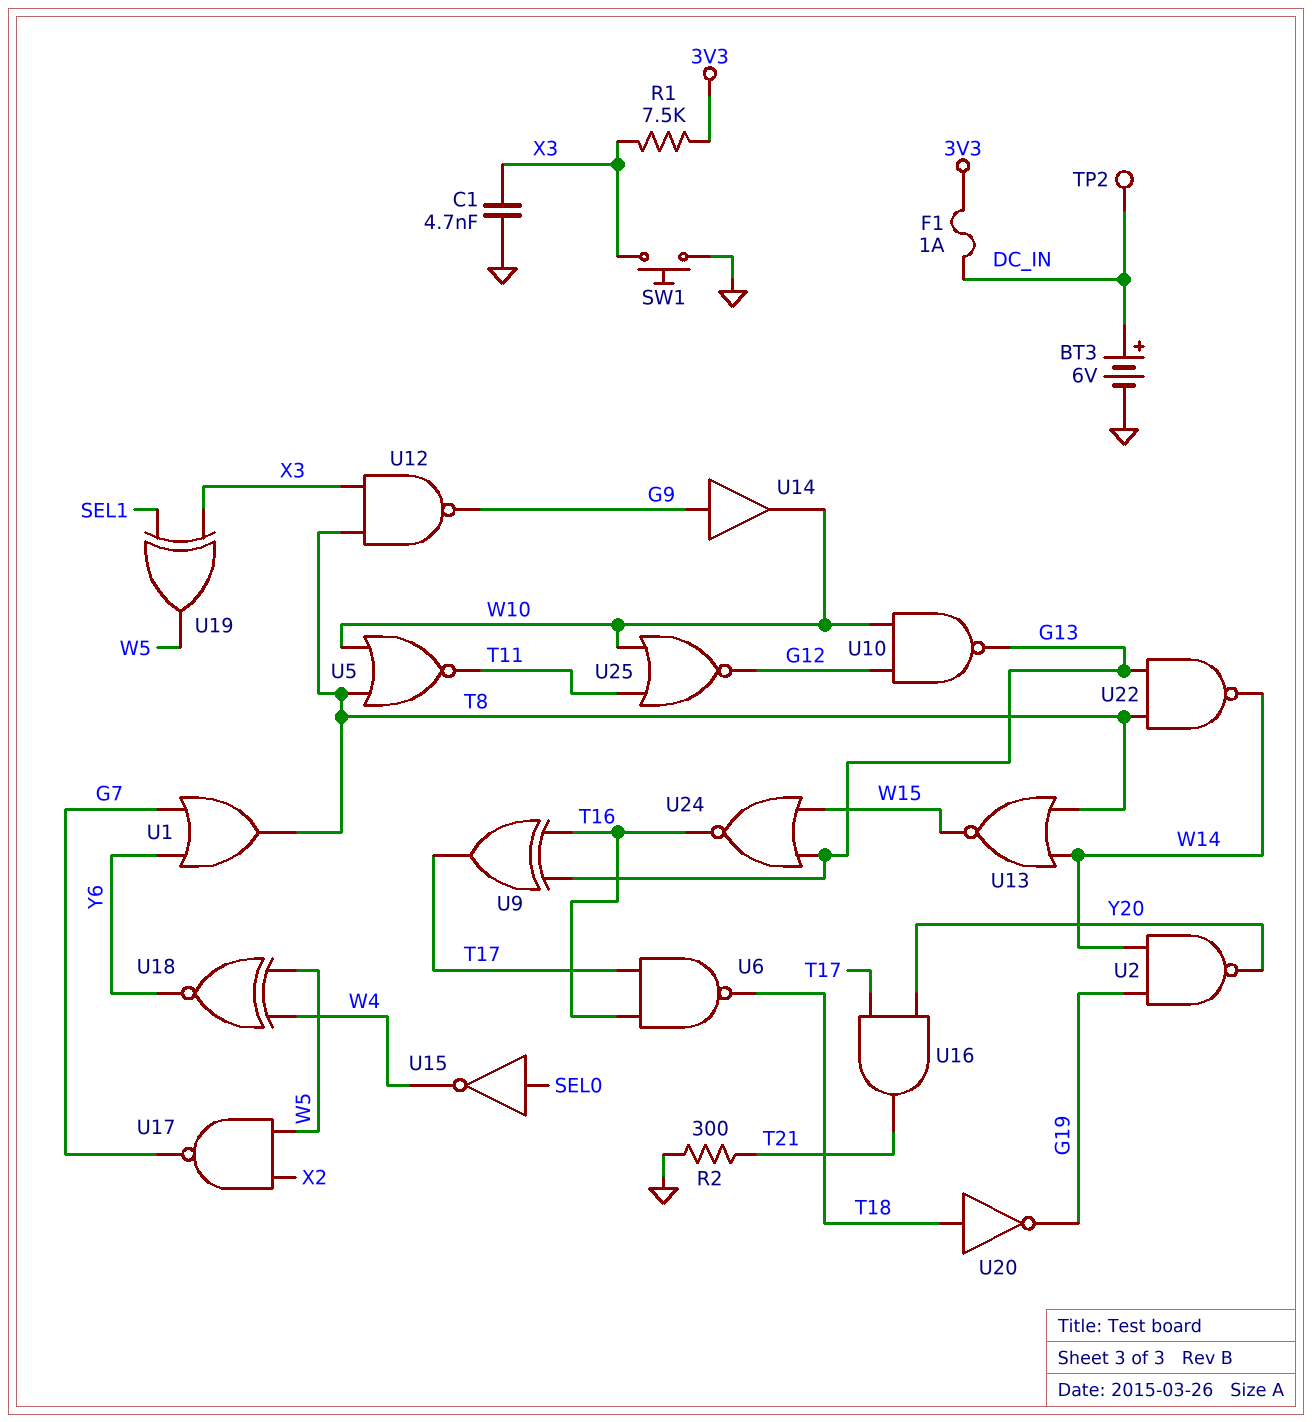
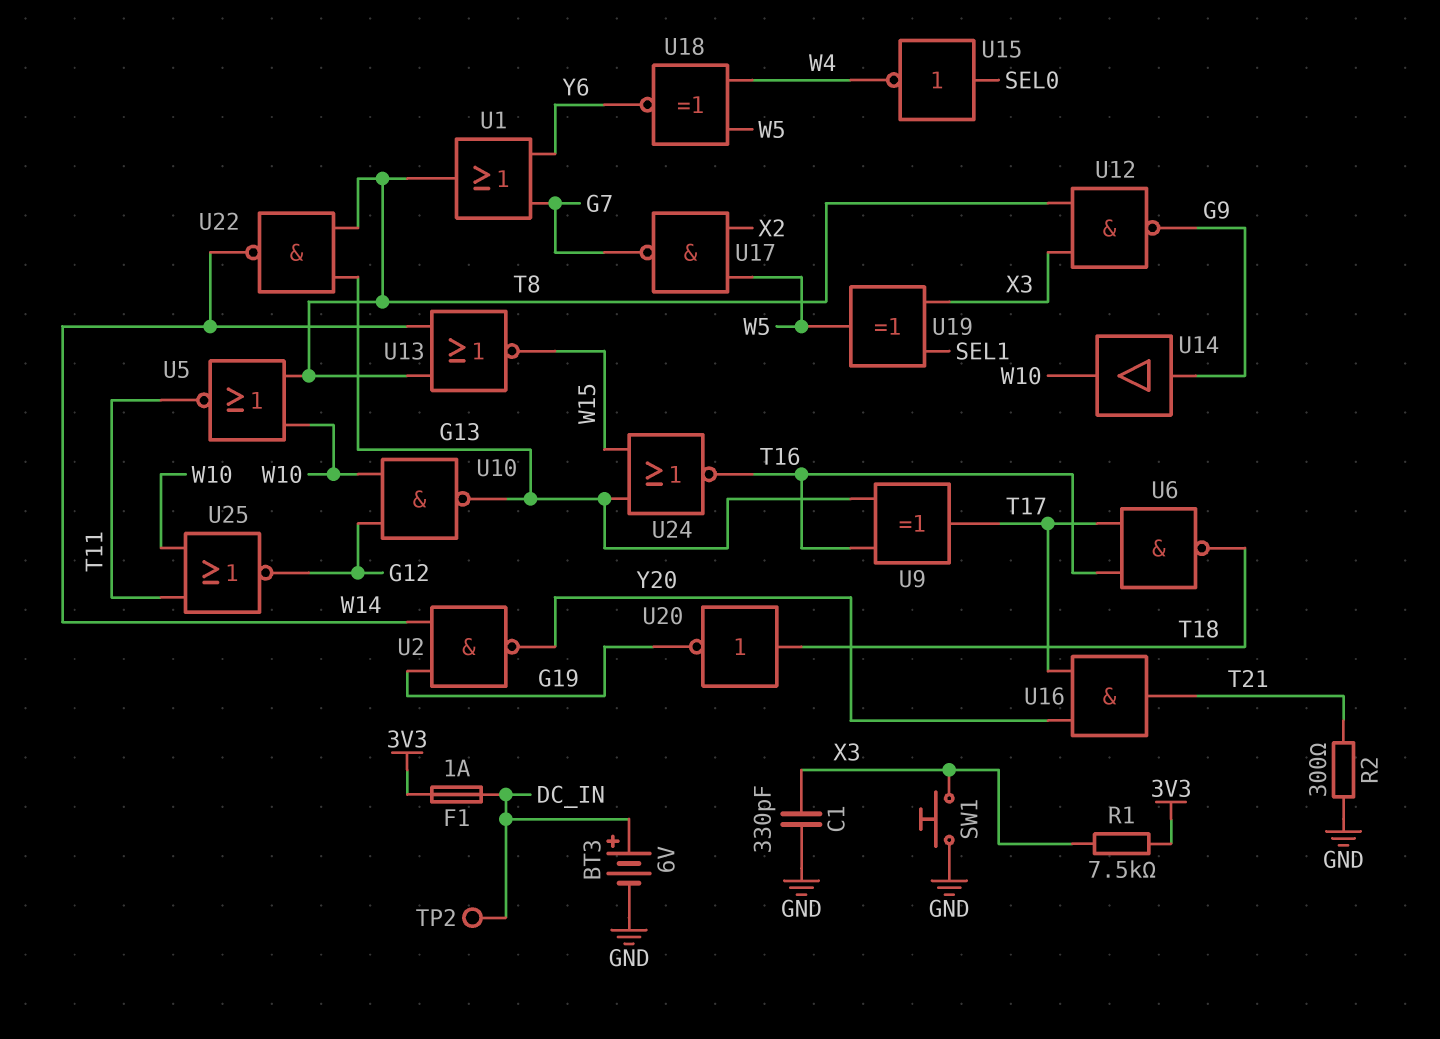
C1: 4.7nF (GND, X3) -> 330pF (GND, X3)

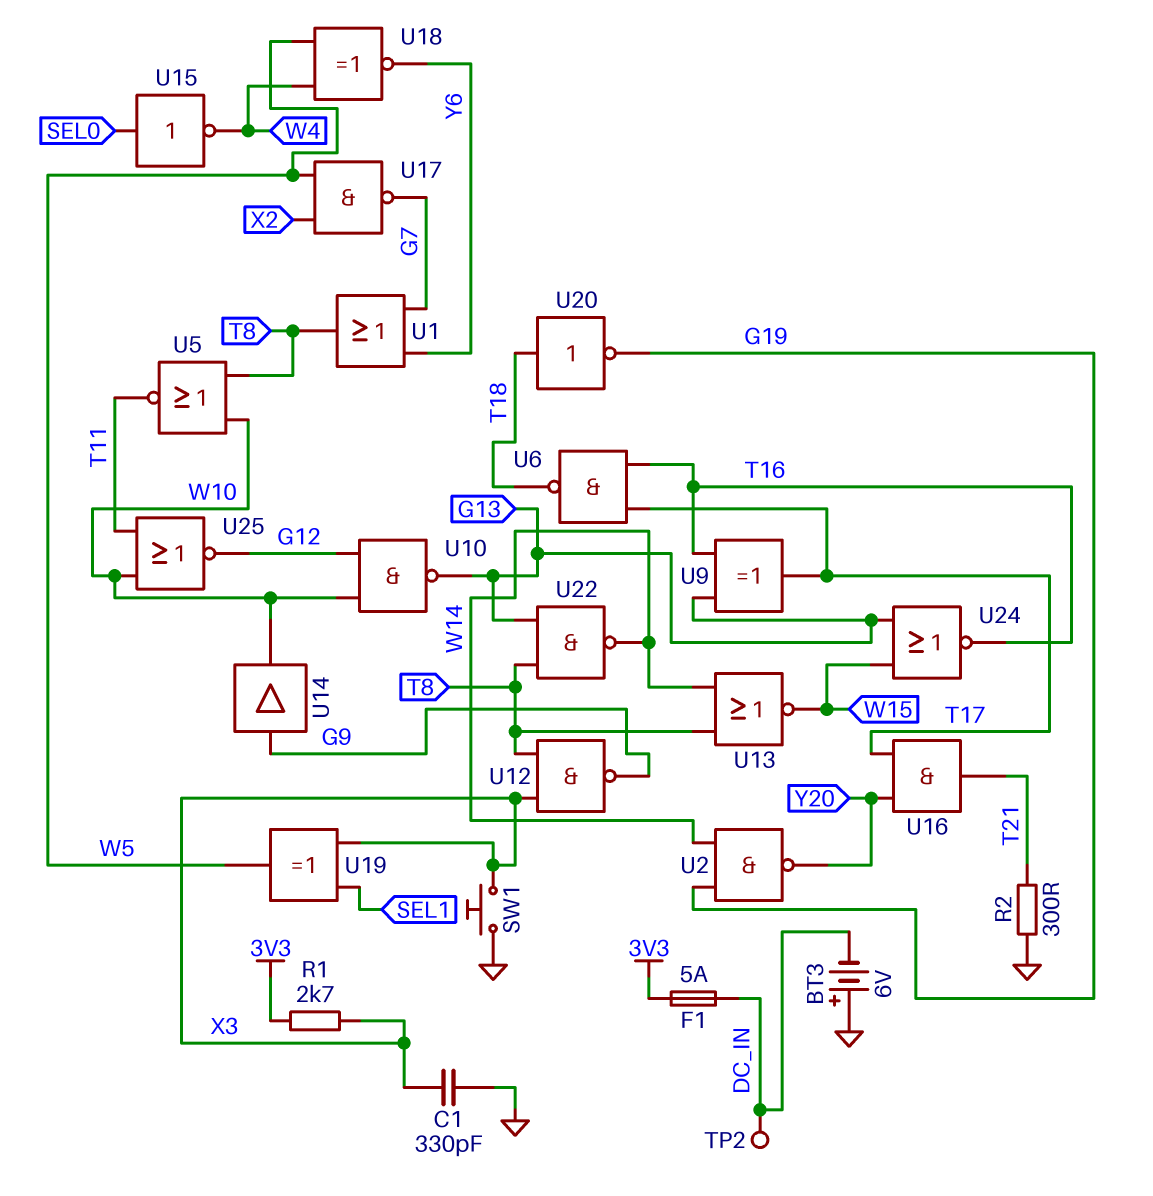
BT3: 6V (plus DC_IN, minus GND) -> 6V (plus GND, minus DC_IN)
F1: 1A (3V3, DC_IN) -> 5A (3V3, DC_IN)
R1: 7.5k (3V3, X3) -> 2.7k (3V3, X3)

